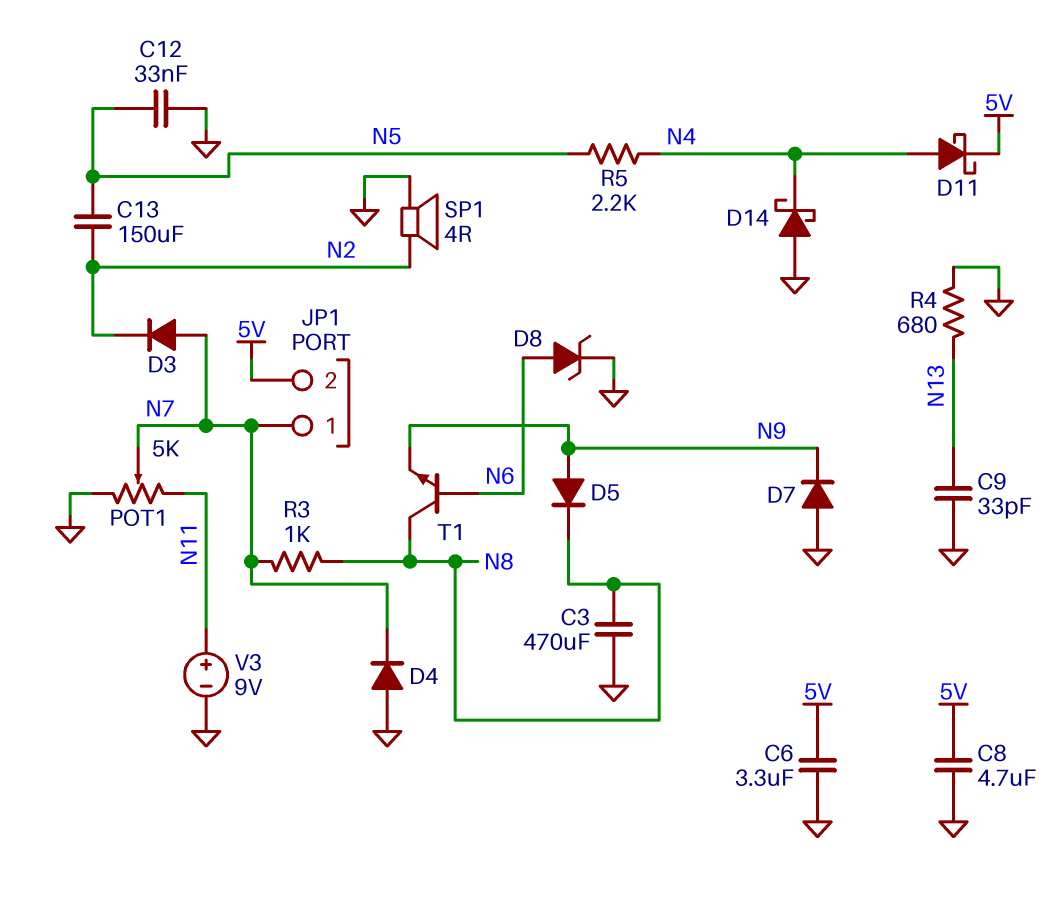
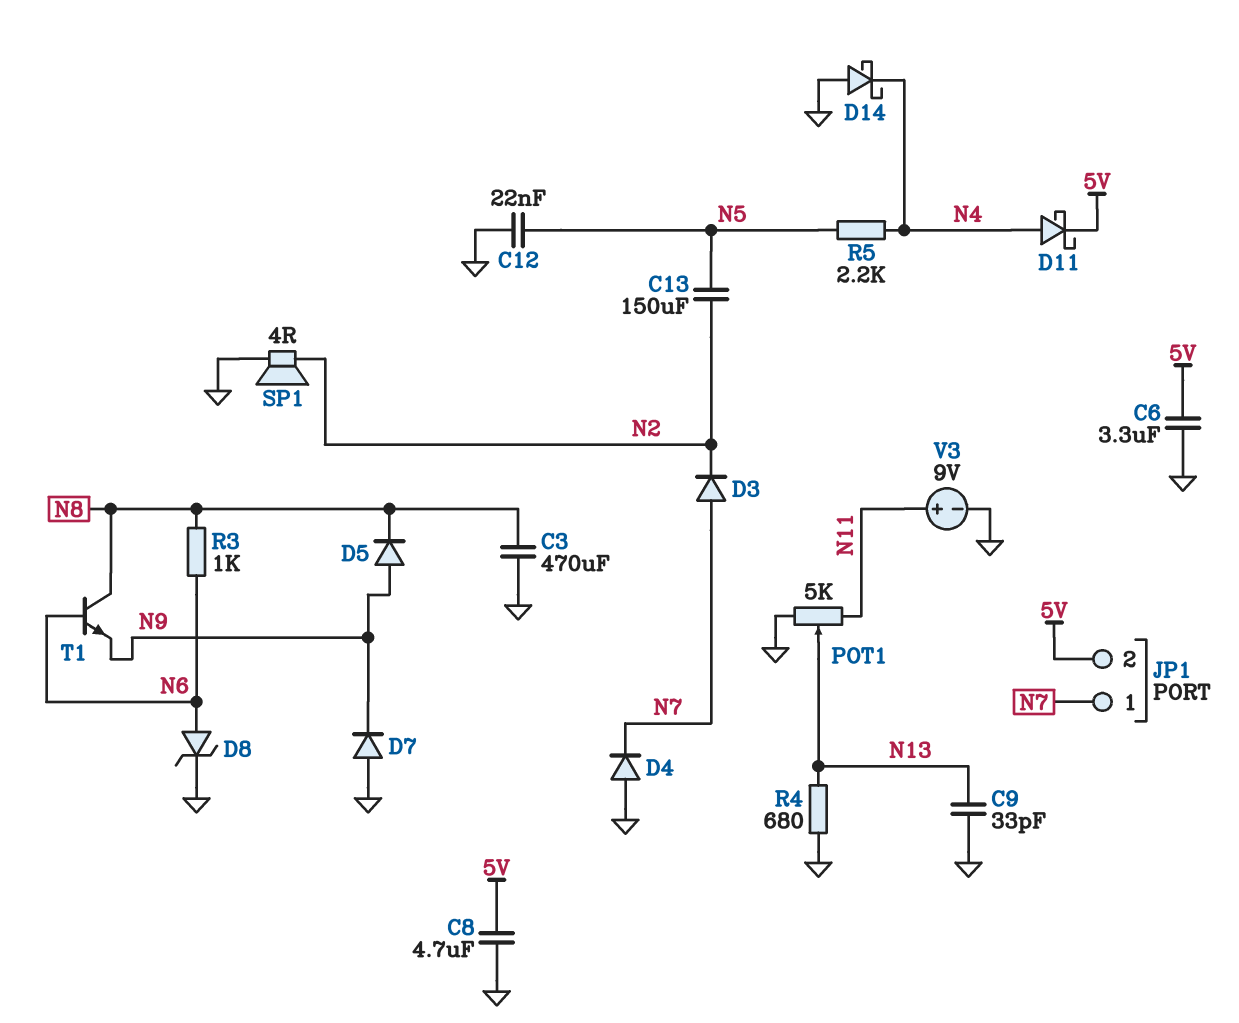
C12: 33nF (GND, N5) -> 22nF (GND, N5)
POT1: 5k (GND, N11, wiper N7) -> 5k (GND, N11, wiper N13)
R3: 1k (N7, N8) -> 1k (N6, N8)

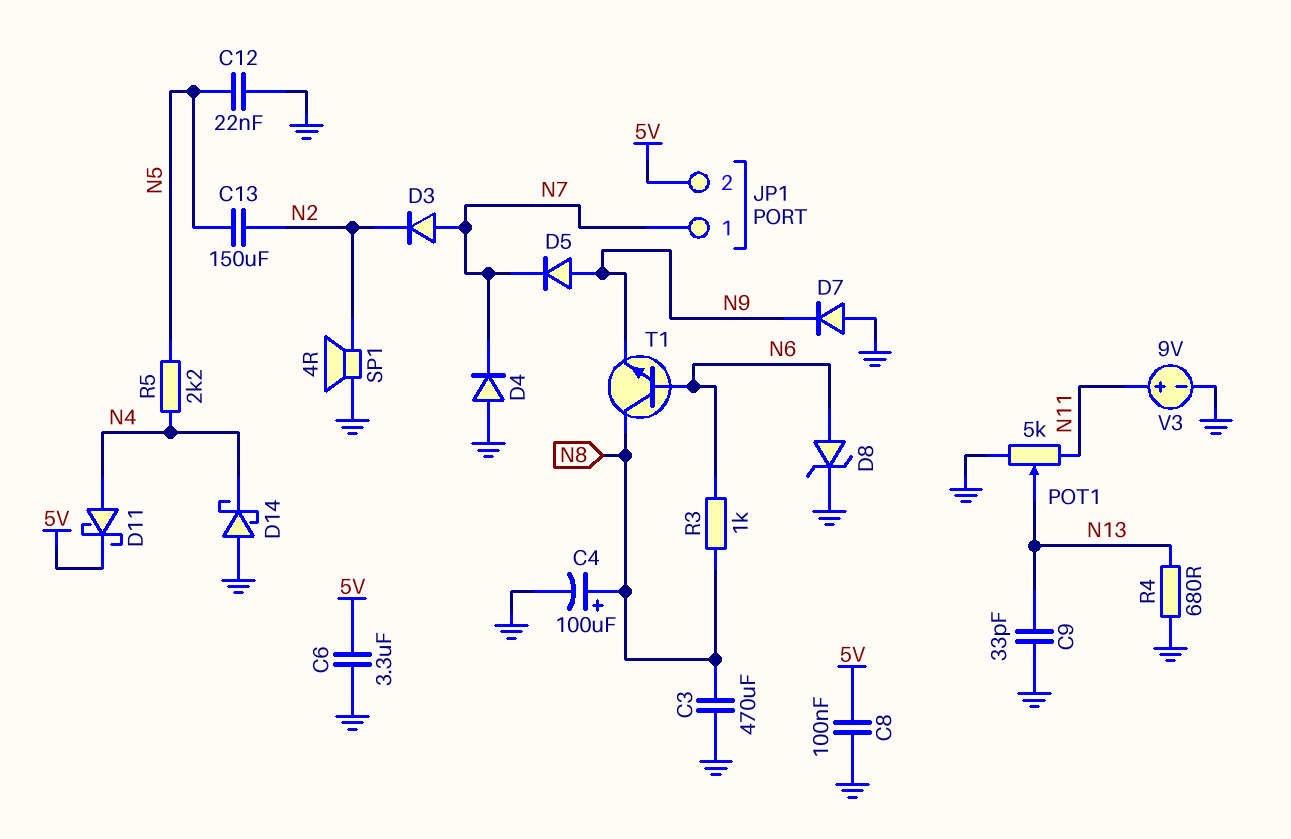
C4: none -> 100uF (plus N8, minus GND)
C8: 4.7uF (5V, GND) -> 100nF (5V, GND)
D5: diode (A N9, K N8) -> diode (A N9, K N7)

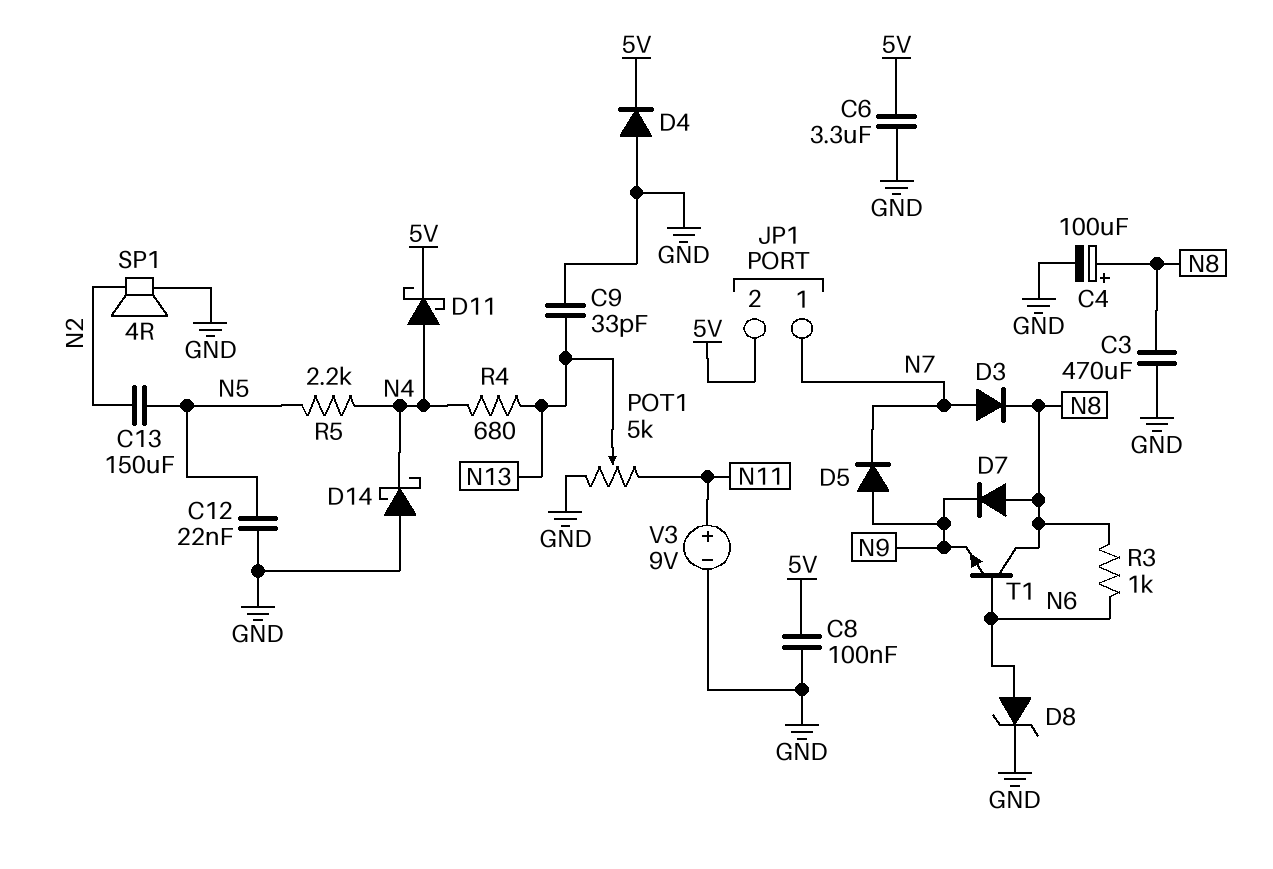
D3: diode (A N7, K N2) -> diode (A N7, K N8)
D4: diode (A GND, K N7) -> diode (A GND, K 5V)
D7: diode (A GND, K N9) -> diode (A N8, K N9)
R4: 680 (GND, N13) -> 680 (N4, N13)

